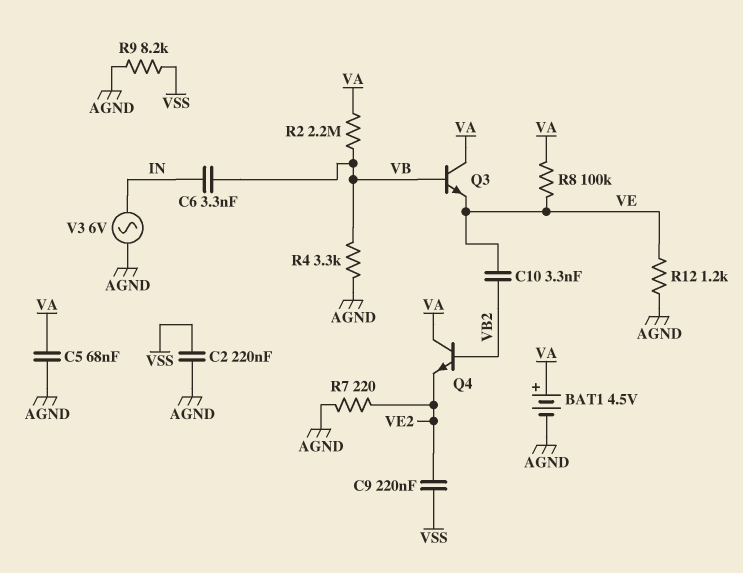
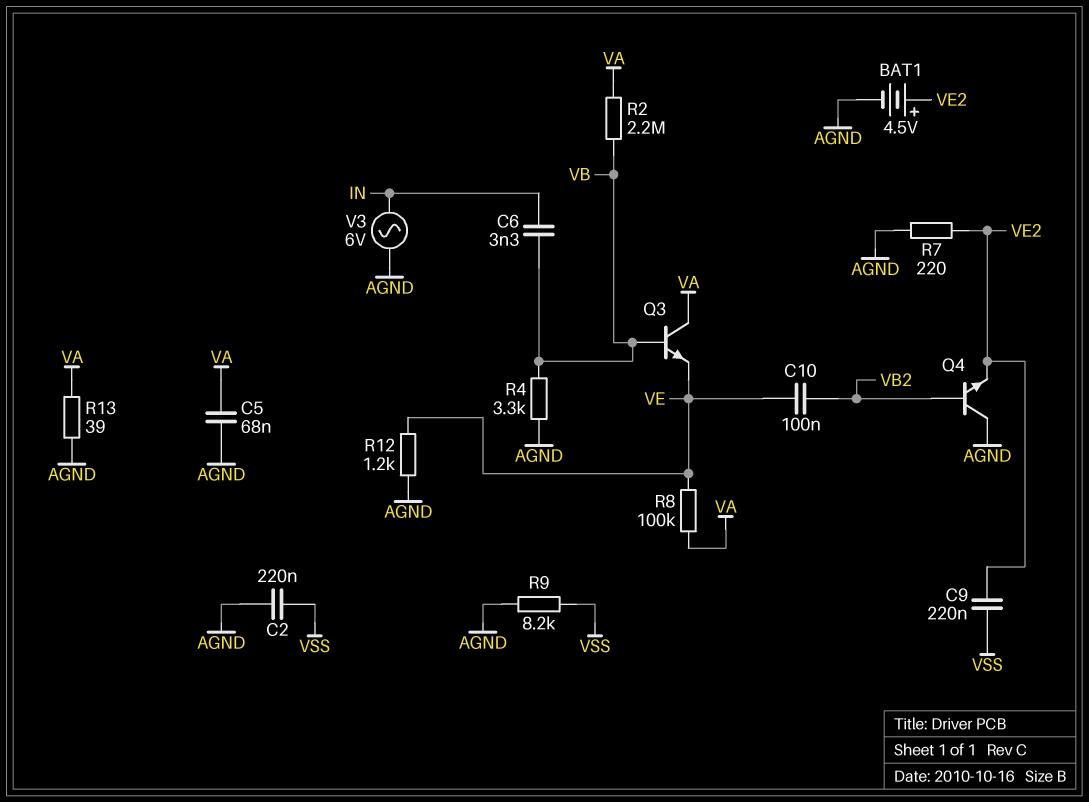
BAT1: 4.5V (plus VA, minus AGND) -> 4.5V (plus VE2, minus AGND)
C10: 3.3nF (VB2, VE) -> 100nF (VB2, VE)
Q4: NPN (B VB2, C VA, E VE2) -> NPN (B VB2, C AGND, E VE2)
R13: none -> 39 (AGND, VA)

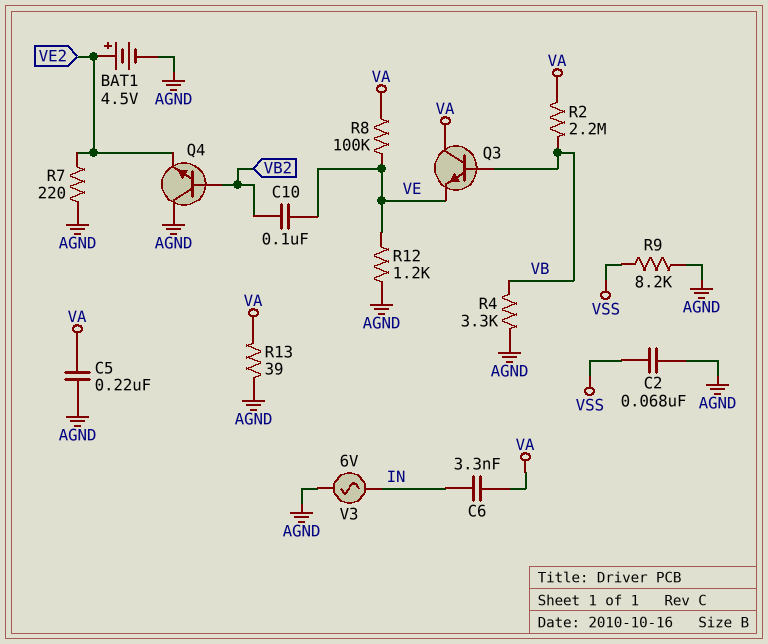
C2: 220nF (AGND, VSS) -> 68nF (AGND, VSS)
C5: 68nF (AGND, VA) -> 220nF (AGND, VA)
C6: 3.3nF (IN, VB) -> 3.3nF (IN, VA)
C9: 220nF (VE2, VSS) -> none

